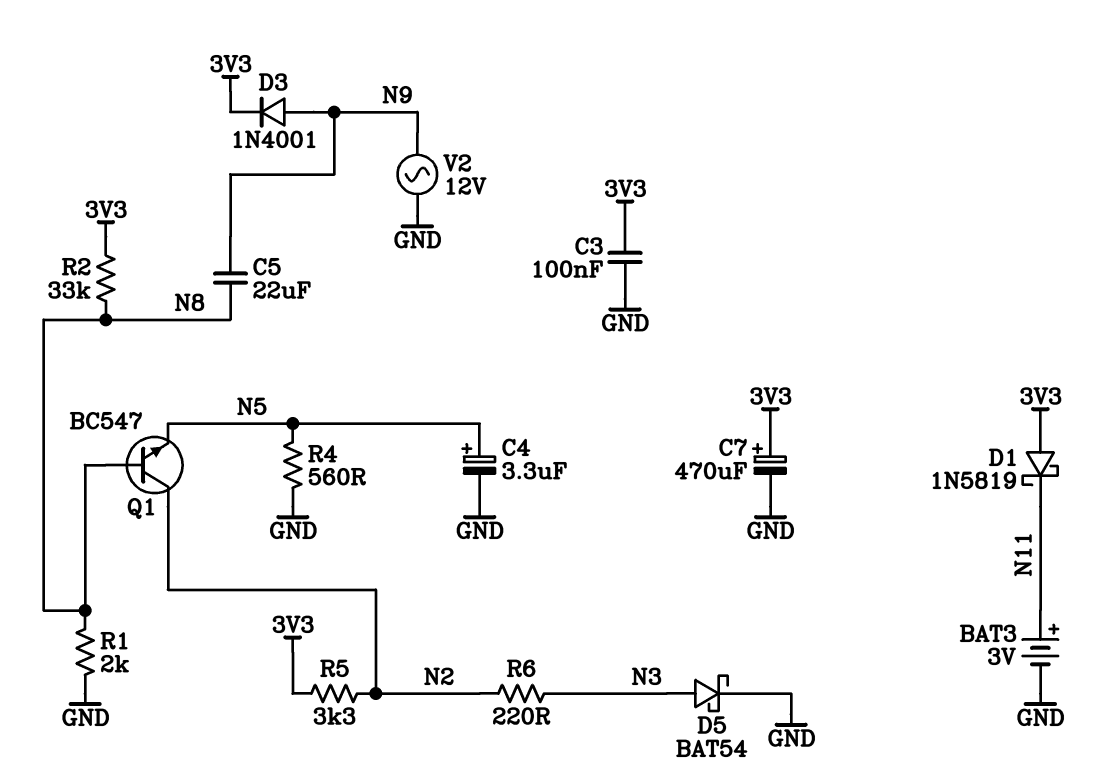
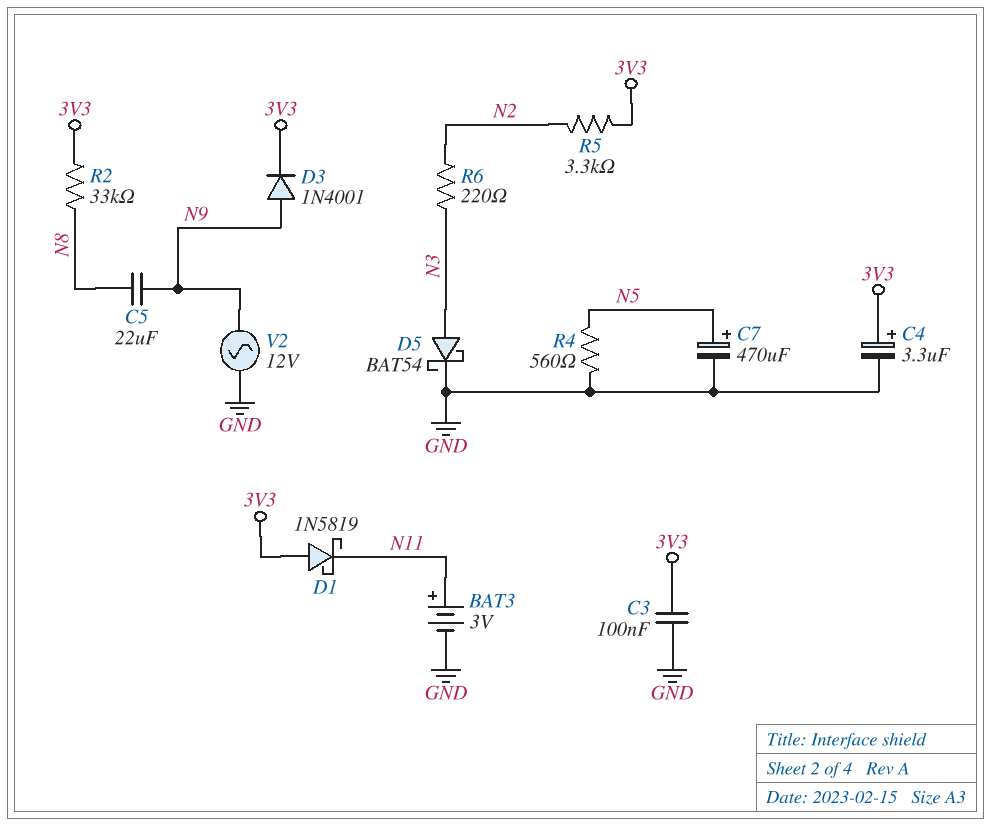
C4: 3.3uF (plus N5, minus GND) -> 3.3uF (plus 3V3, minus GND)
C7: 470uF (plus 3V3, minus GND) -> 470uF (plus N5, minus GND)
Q1: NPN BC547 (B N8, C N2, E N5) -> none
R1: 2k (GND, N8) -> none

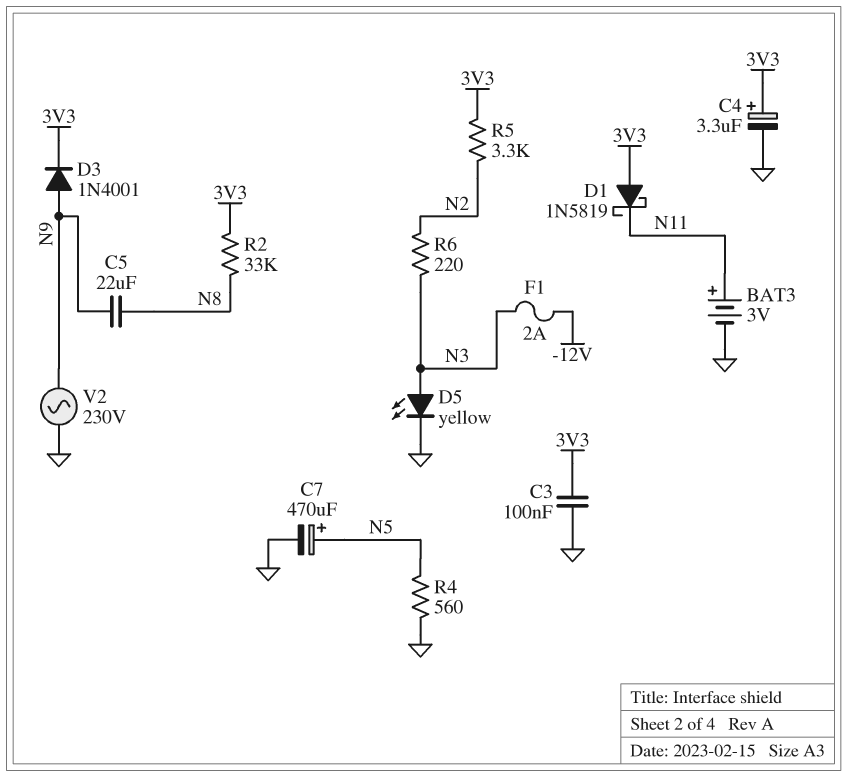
D5: schottky BAT54 (A N3, K GND) -> LED yellow (A N3, K GND)
F1: none -> 2A (-12V, N3)
V2: AC 12V (GND, N9) -> AC 230V (GND, N9)

